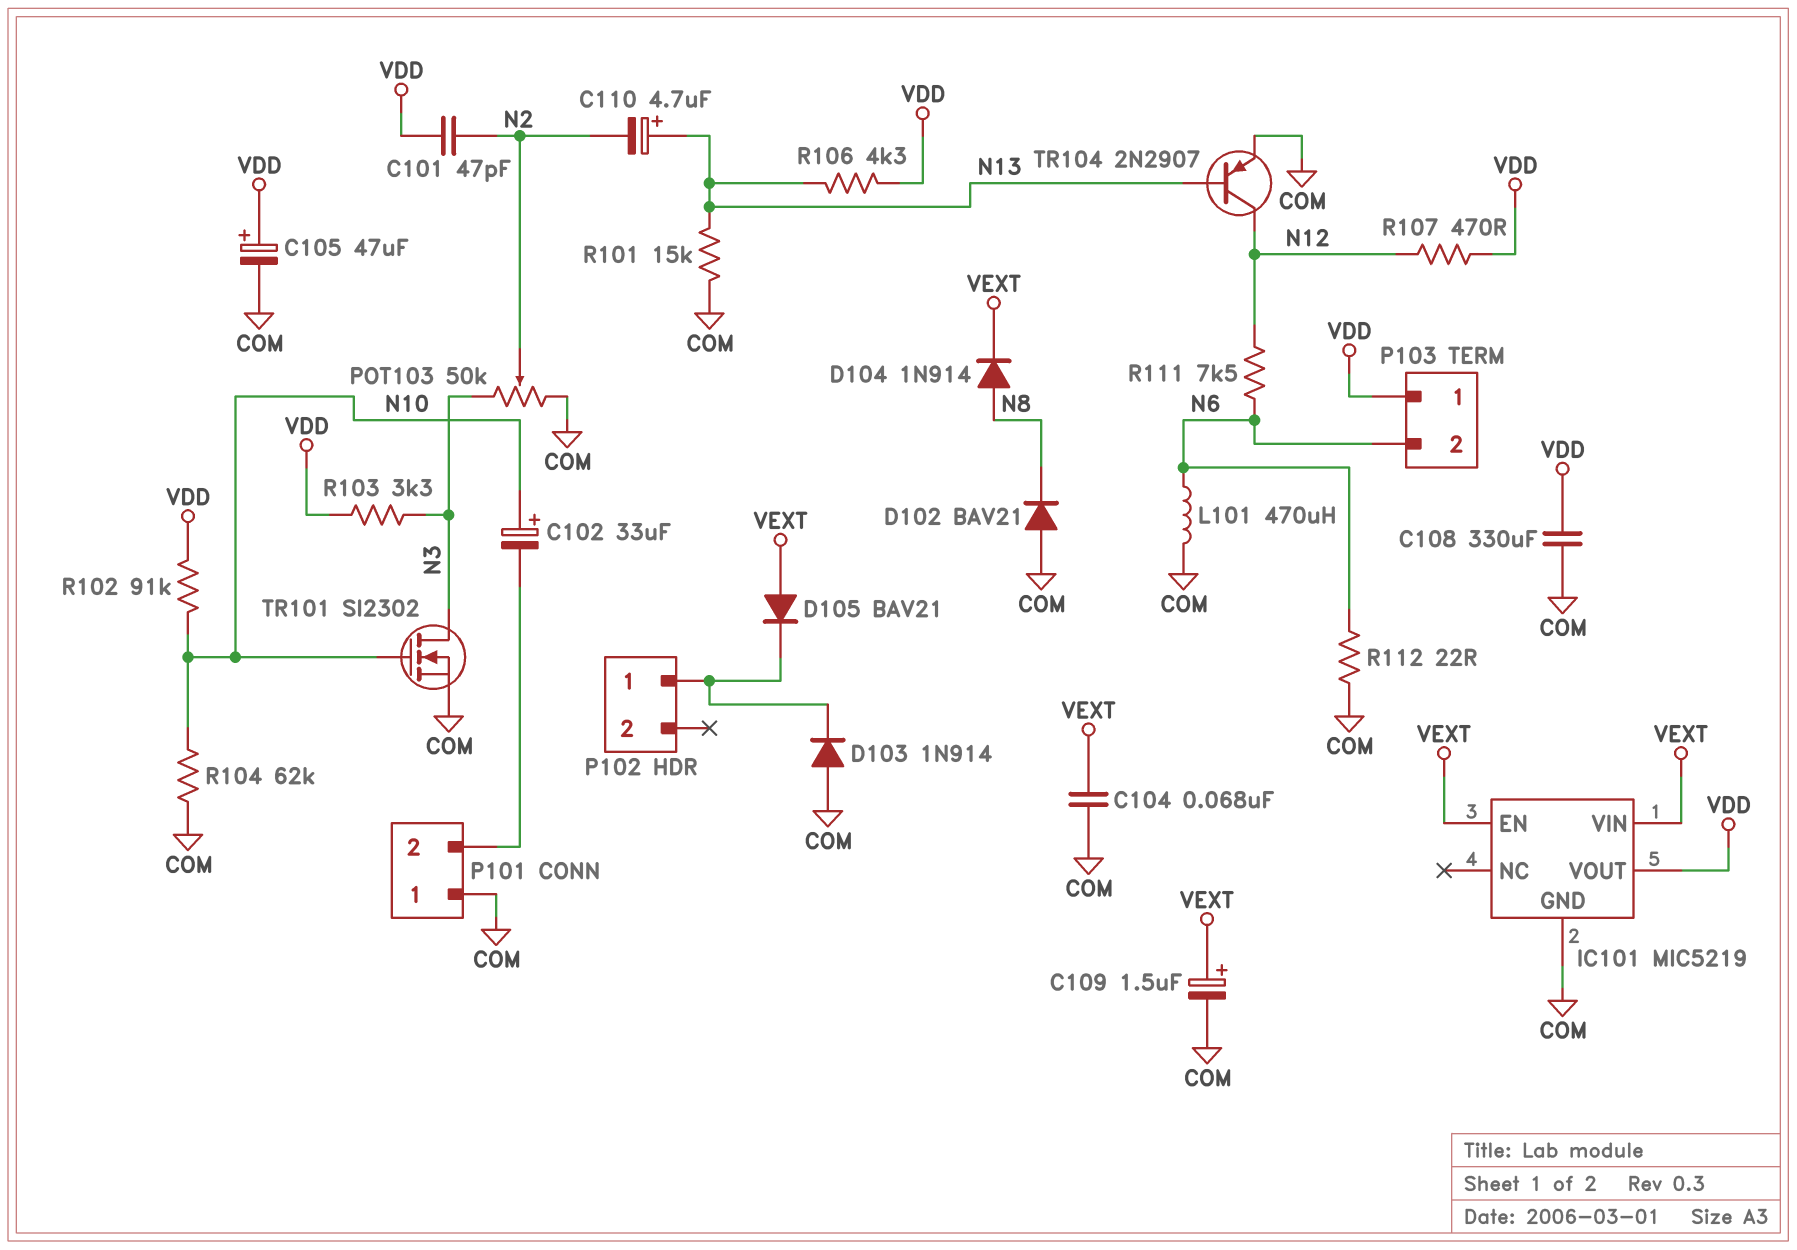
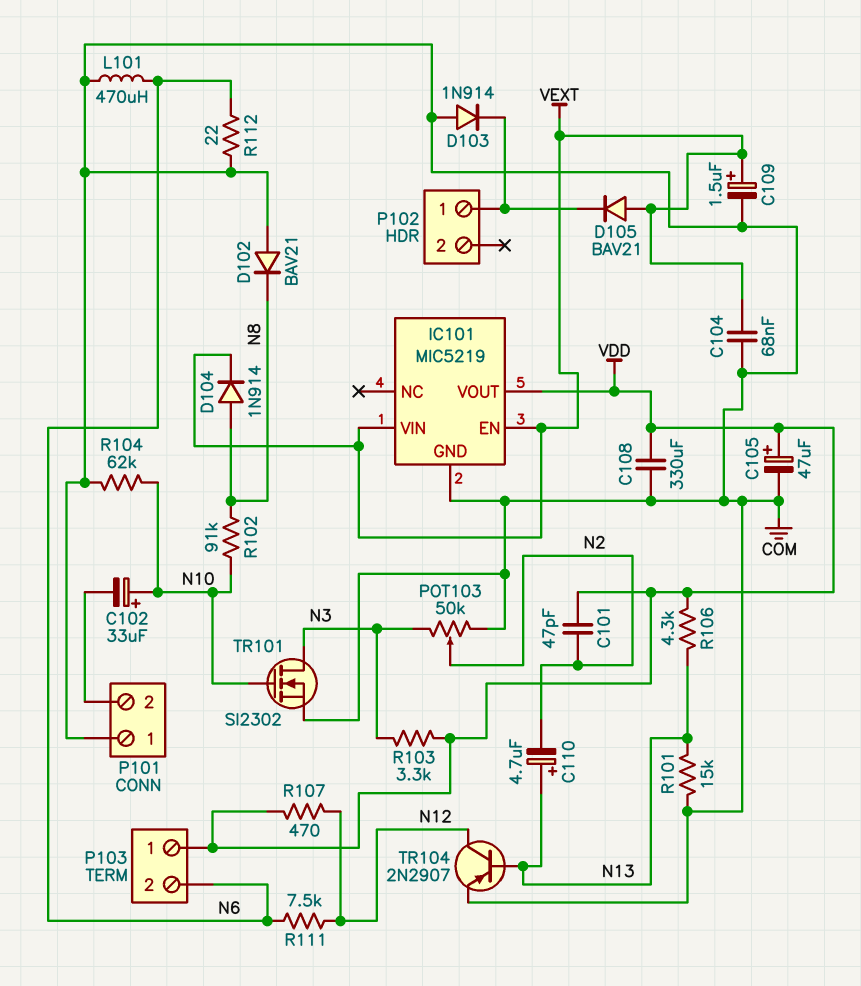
R102: 91k (N10, VDD) -> 91k (N8, N10)

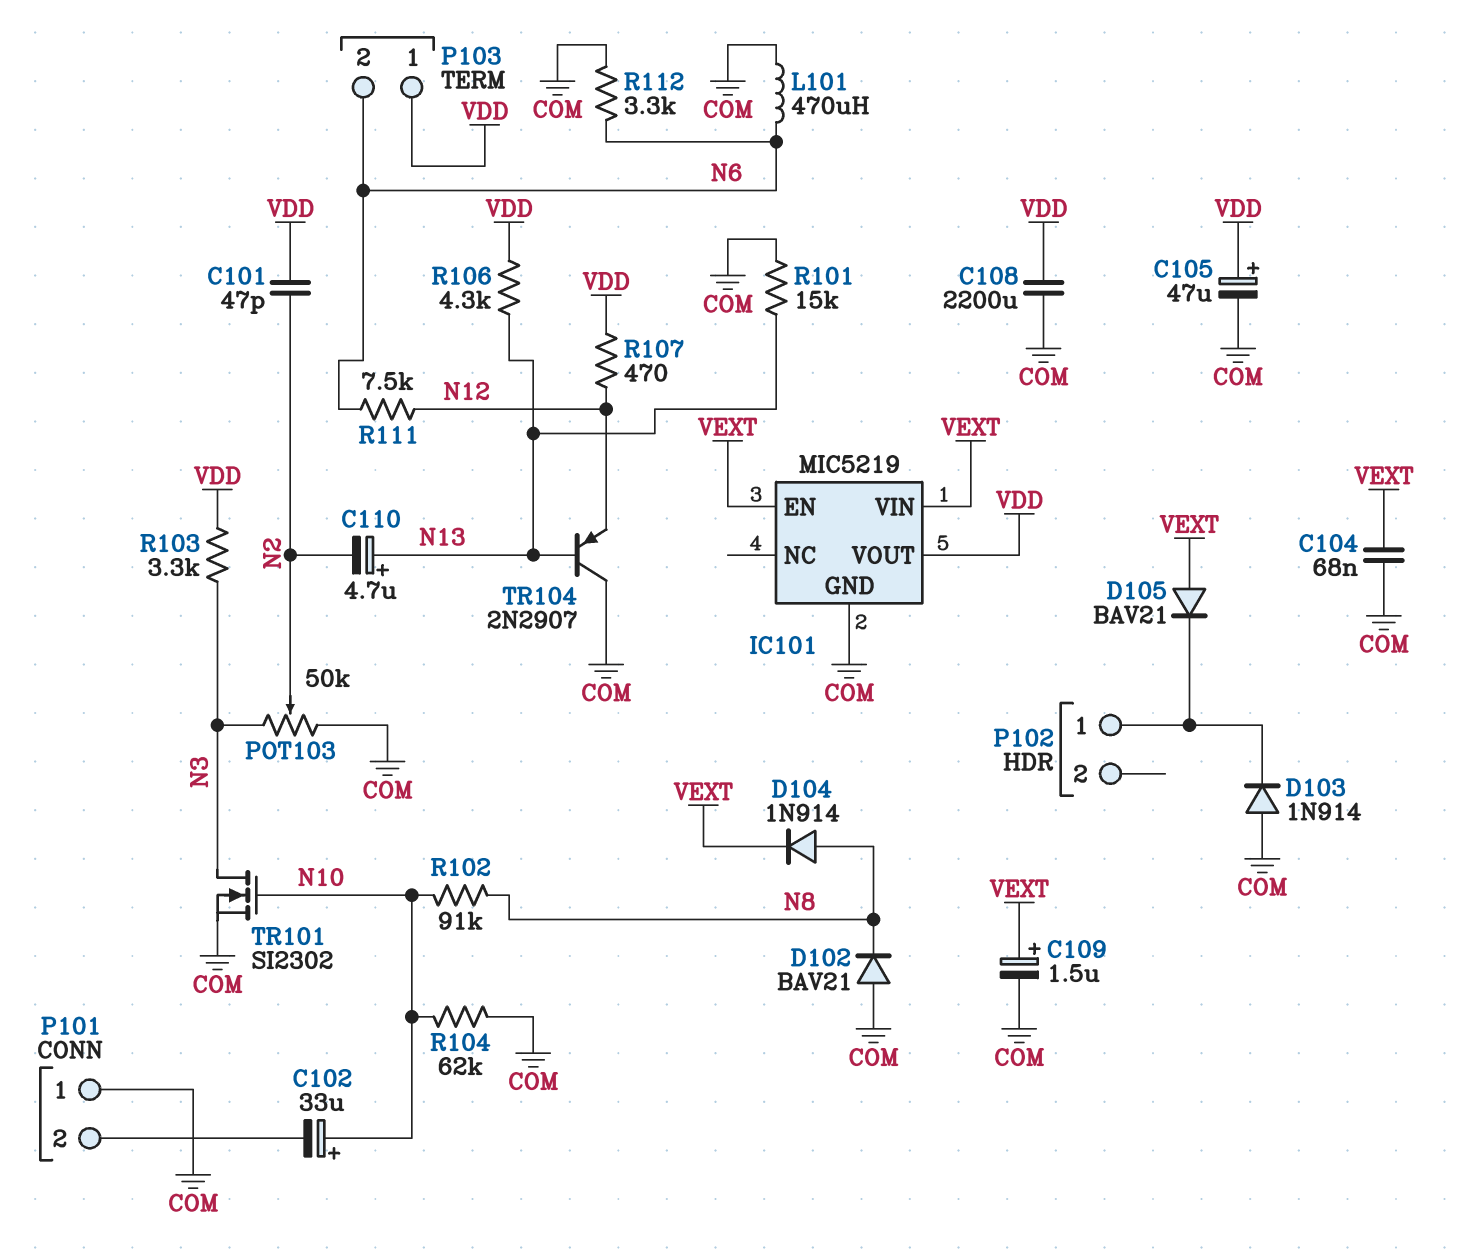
C108: 330uF (COM, VDD) -> 2200uF (COM, VDD)
R112: 22 (COM, N6) -> 3.3k (COM, N6)
TR104: PNP 2N2907 (B N13, C N12, E COM) -> PNP 2N2907 (B N13, C COM, E N12)

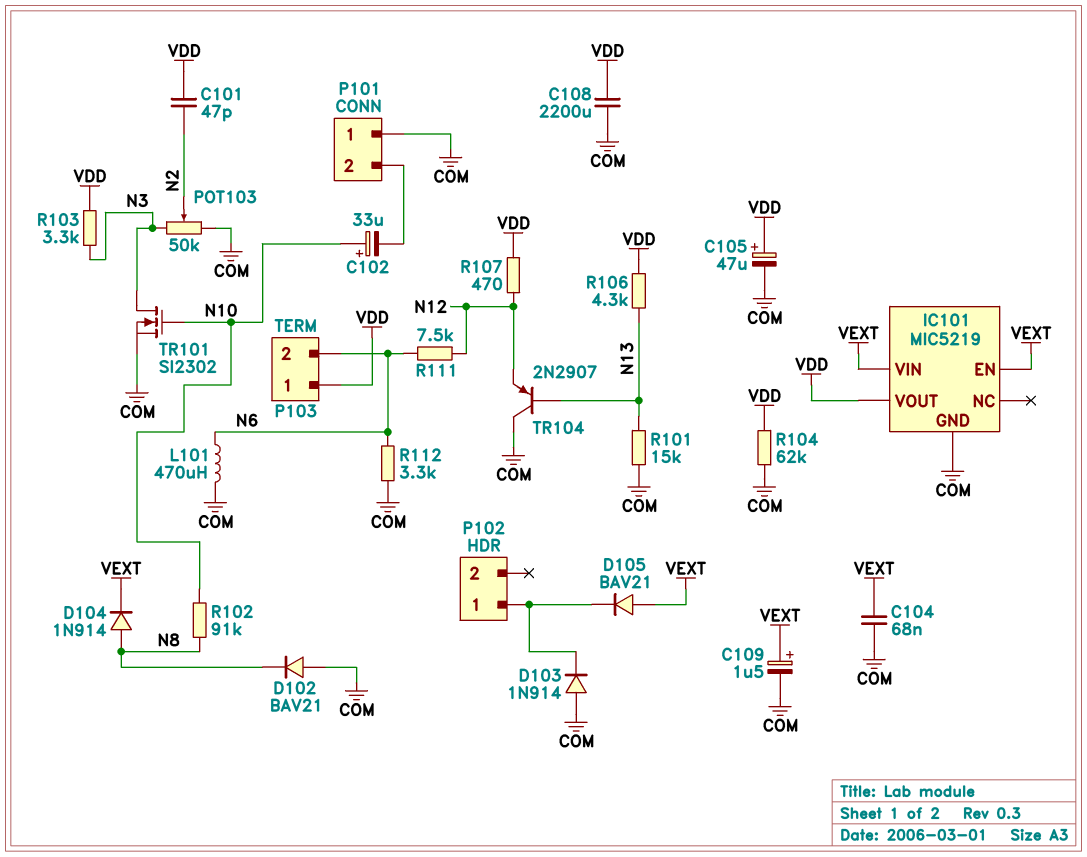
C110: 4.7uF (plus N13, minus N2) -> none
R104: 62k (COM, N10) -> 62k (COM, VDD)

